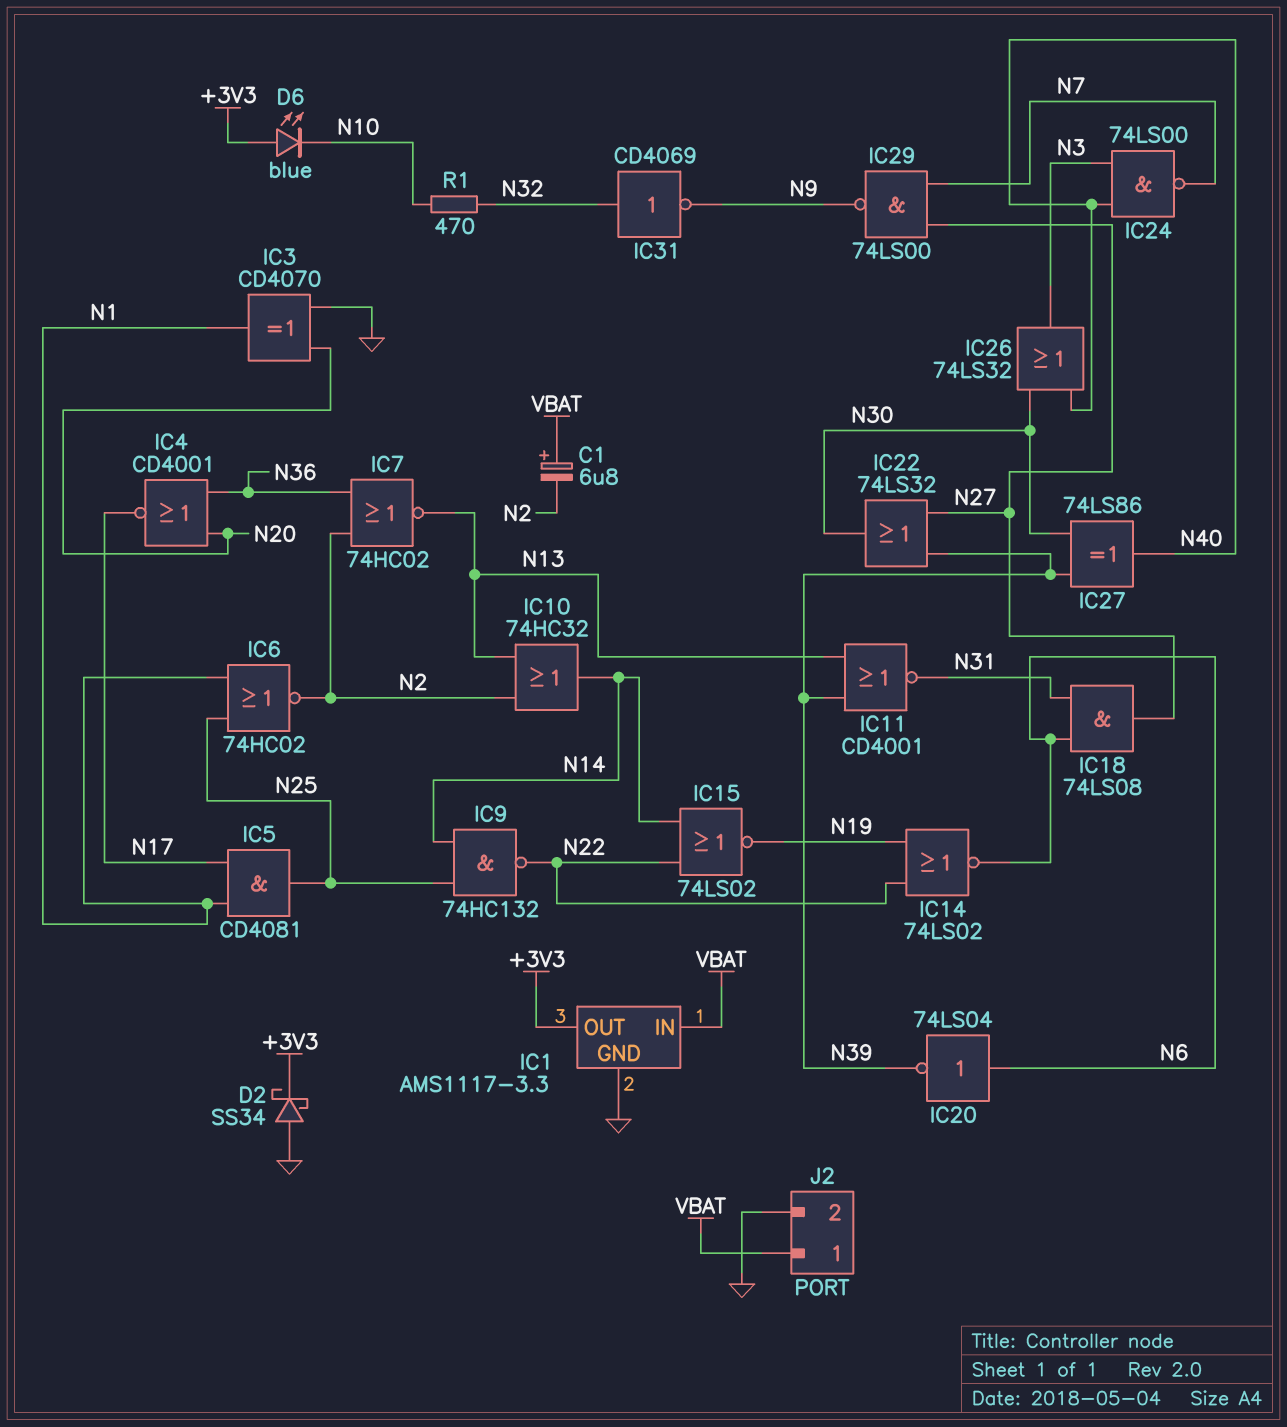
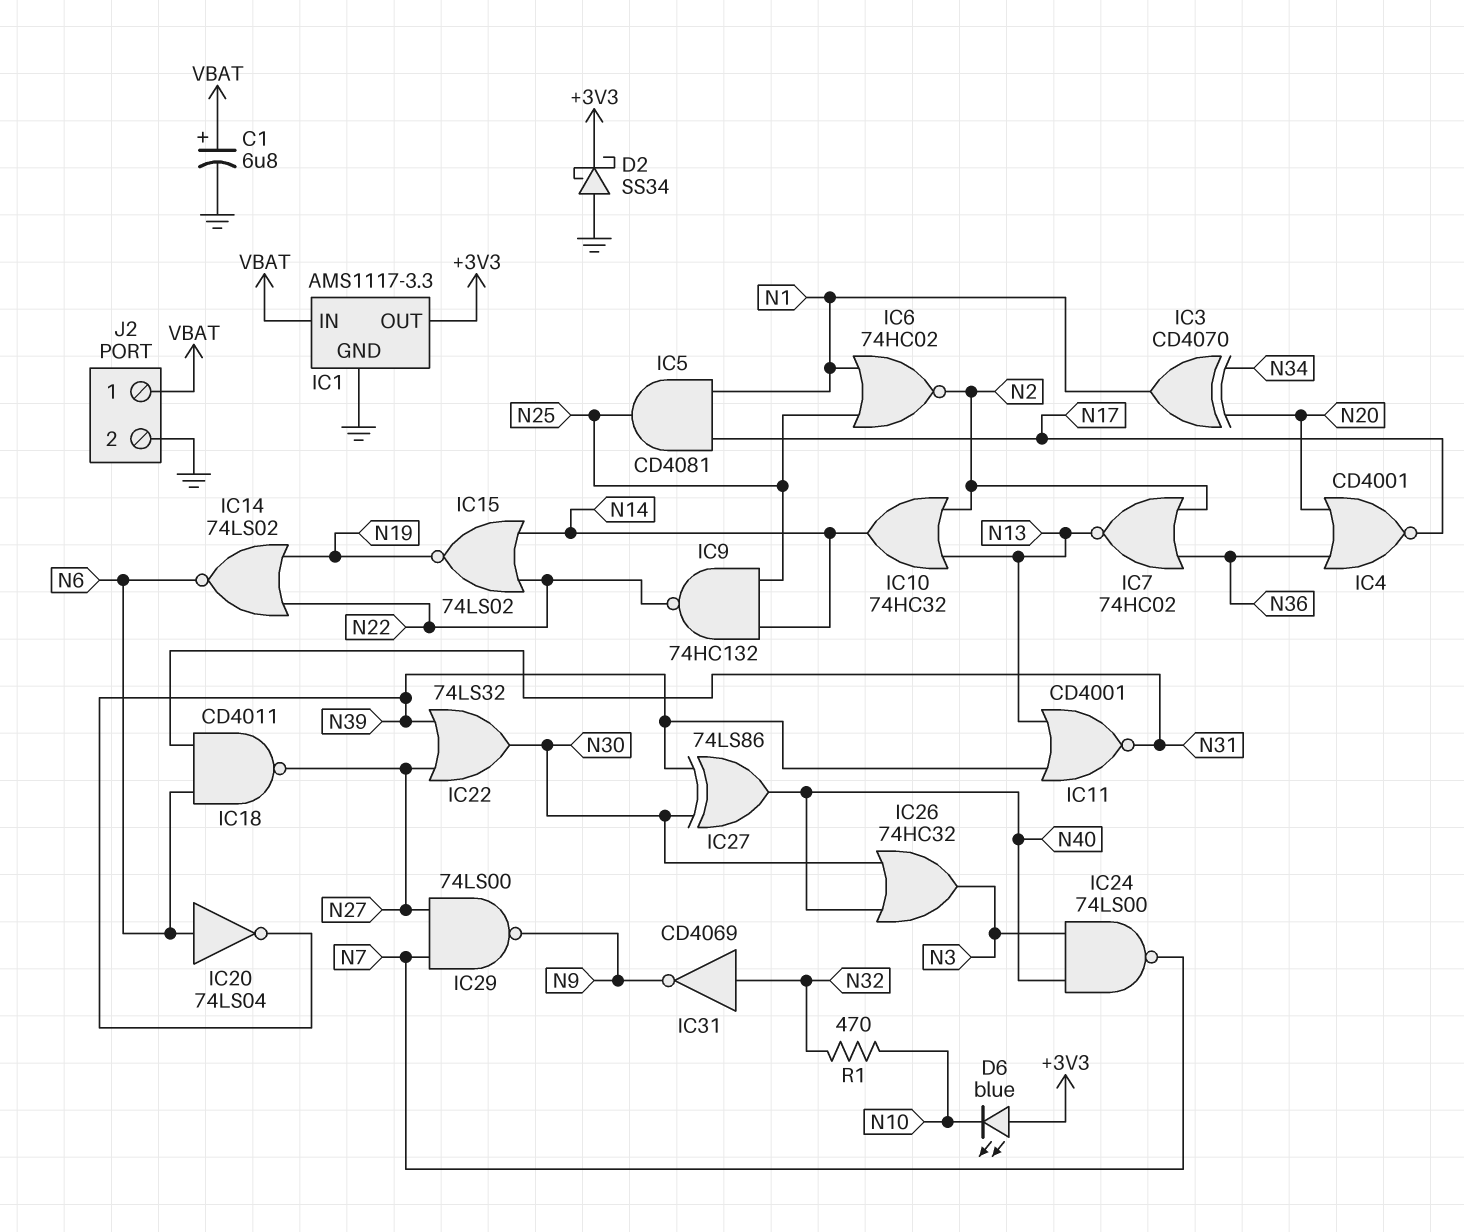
C1: 6.8uF (plus VBAT, minus N2) -> 6.8uF (plus VBAT, minus GND)
IC3: XOR CD4070 (in GND, in N20, out N1) -> XOR CD4070 (in N20, in N34, out N1)
IC18: AND 74LS08 (in N6, in N31, out N27) -> NAND CD4011 (in N6, in N31, out N27)
IC26: OR 74LS32 (in N30, in N40, out N3) -> OR 74HC32 (in N30, in N40, out N3)

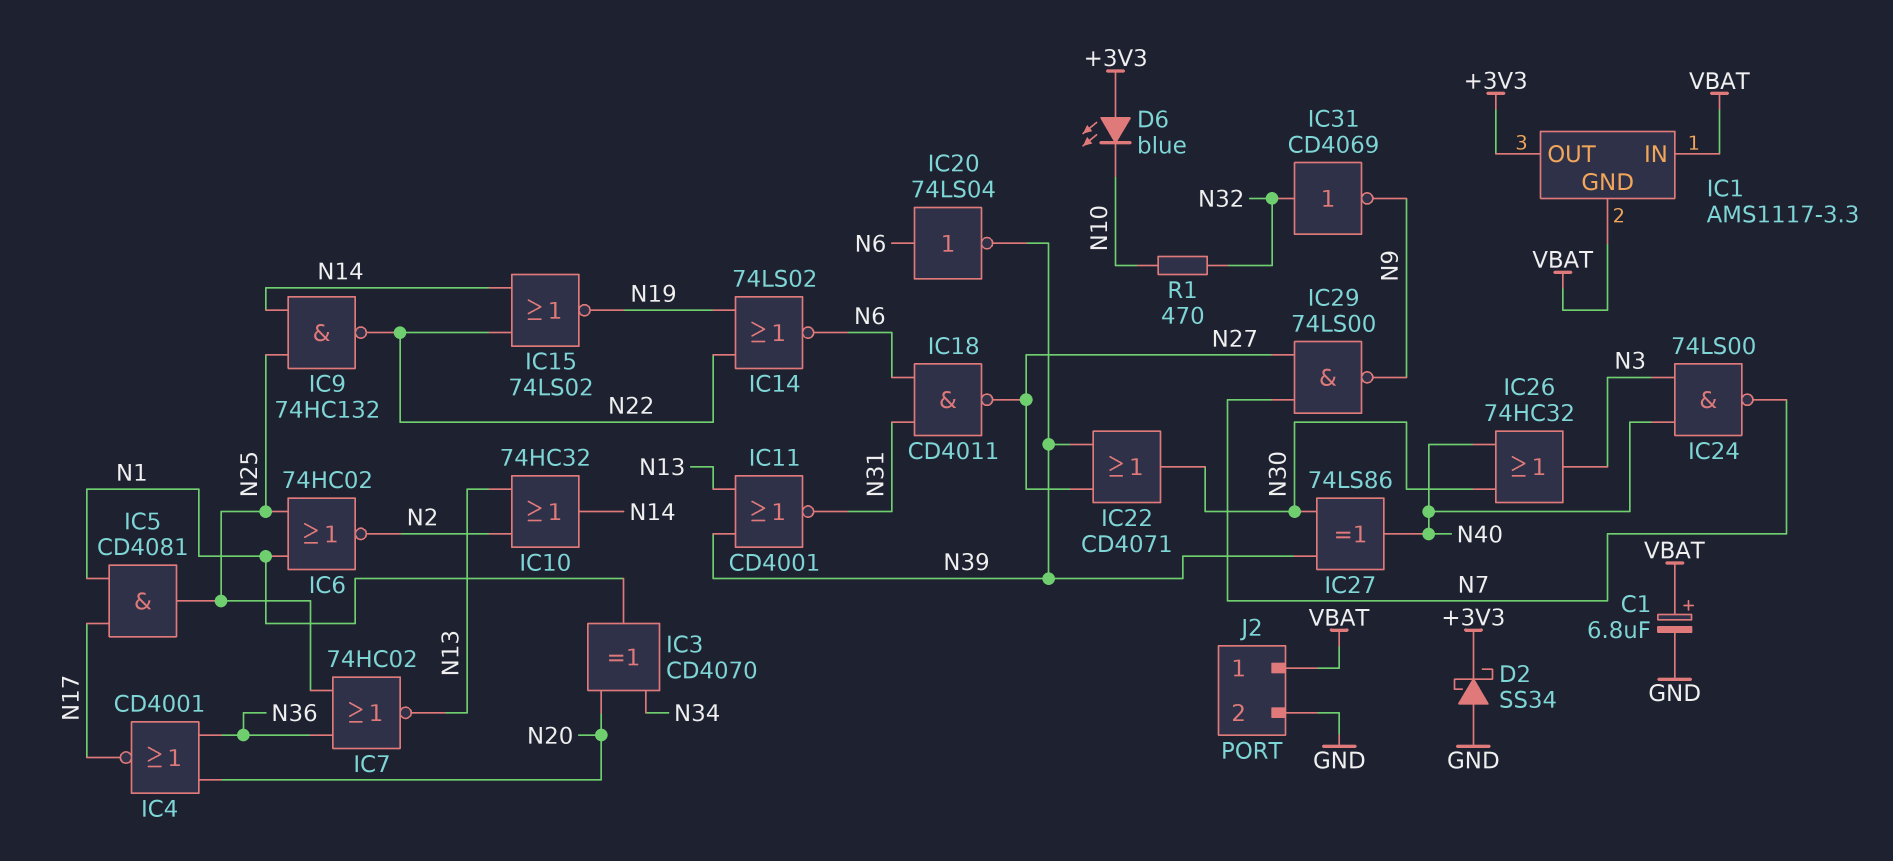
IC1 pin GND: GND -> VBAT
IC7: NOR 74HC02 (in N2, in N36, out N13) -> NOR 74HC02 (in N25, in N36, out N13)
IC22: OR 74LS32 (in N27, in N39, out N30) -> OR CD4071 (in N27, in N39, out N30)

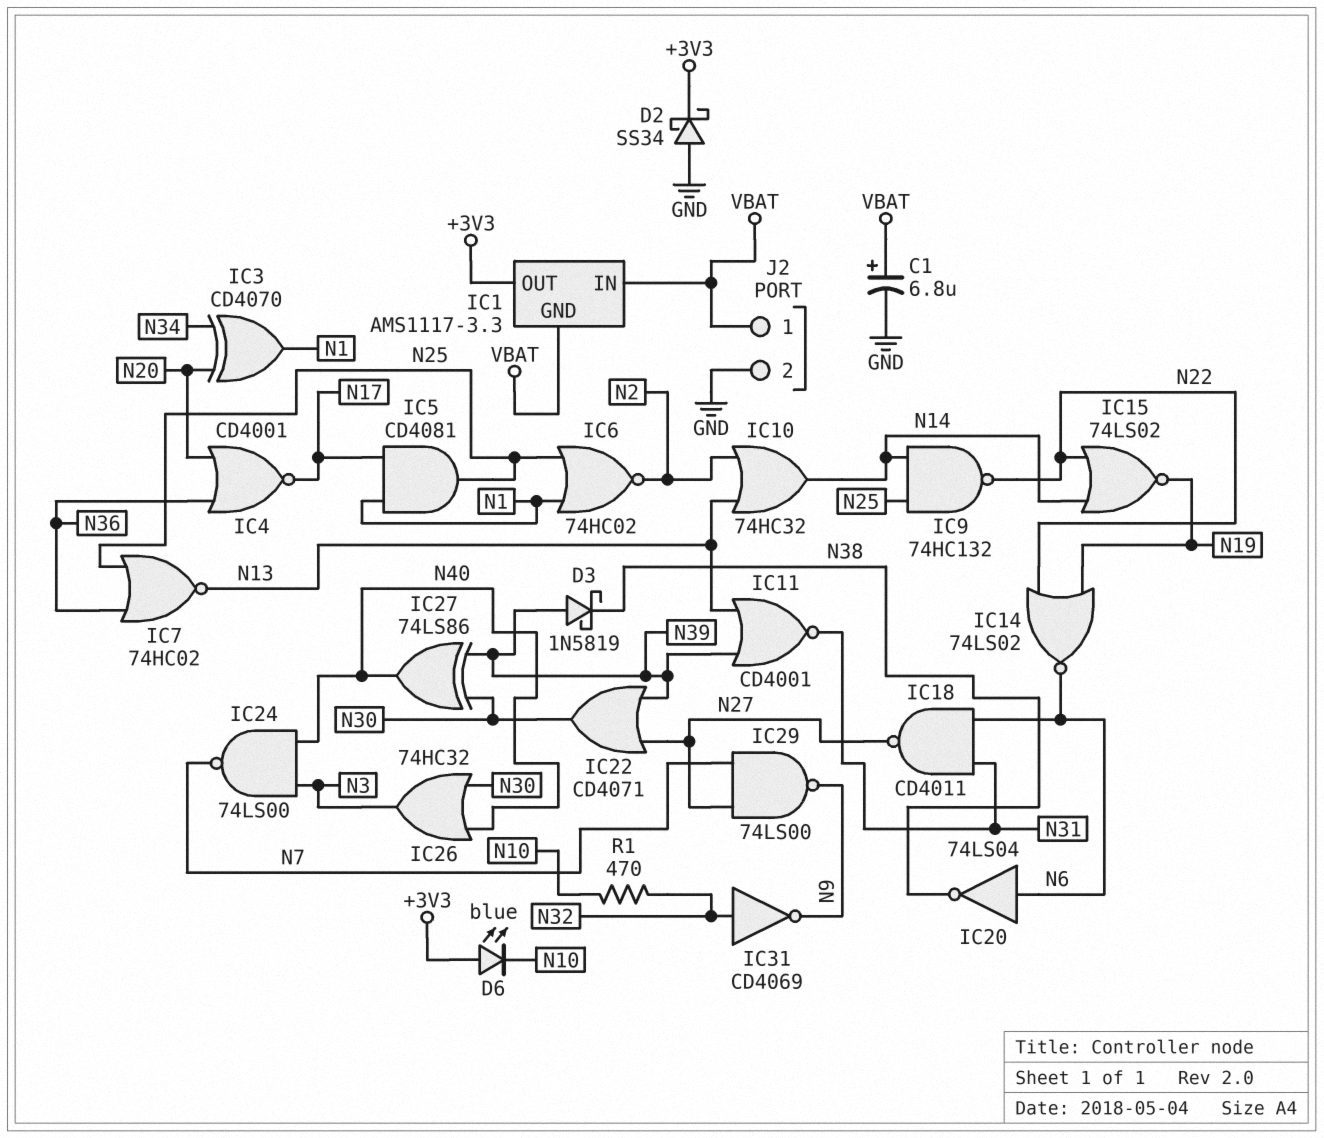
D3: none -> schottky 1N5819 (A N39, K N38)
IC20: NOT 74LS04 (in N6, out N39) -> NOT 74LS04 (in N6, out N38)

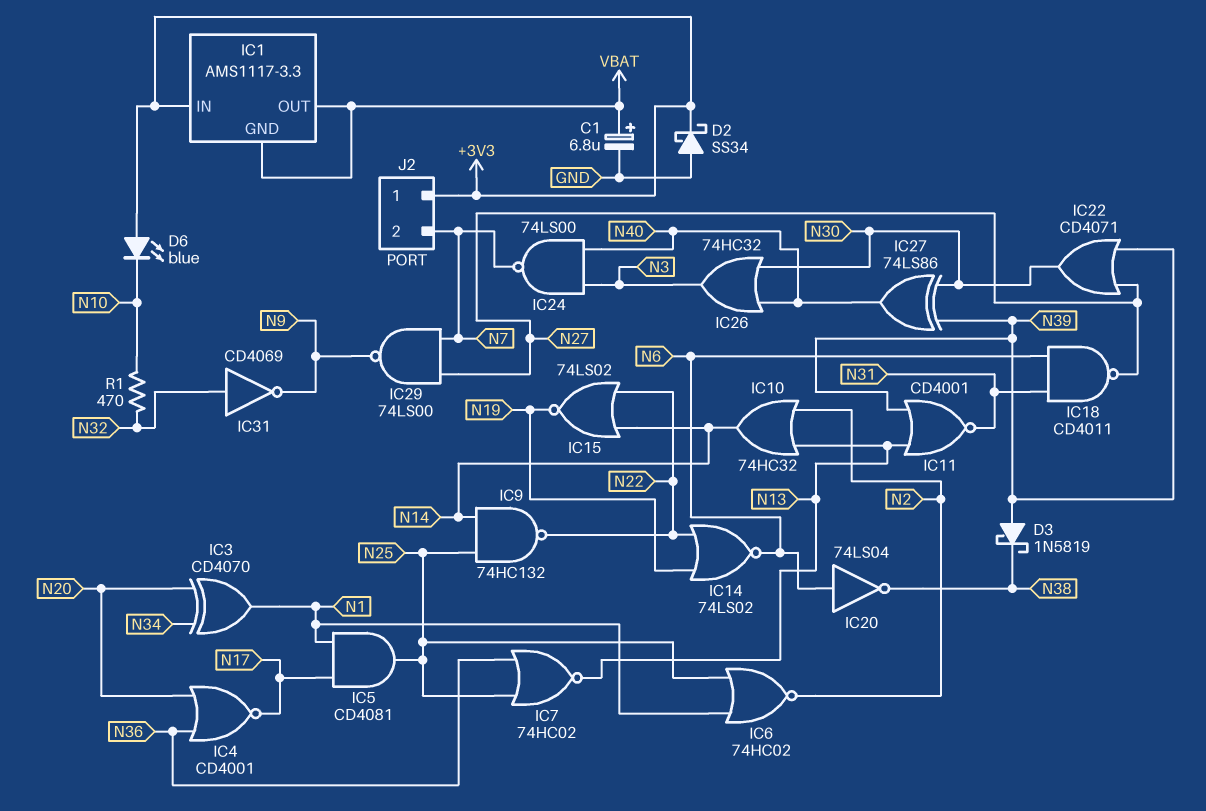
IC1 pin IN: VBAT -> +3V3
IC1 pin OUT: +3V3 -> VBAT
J2 pin 1: VBAT -> +3V3
J2 pin 2: GND -> N7

